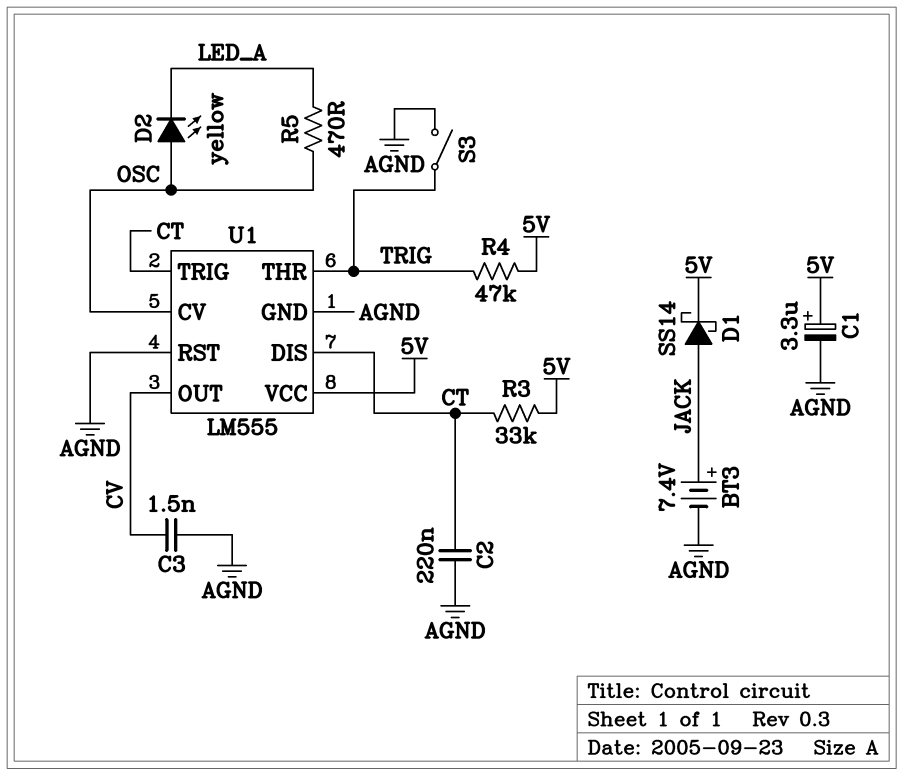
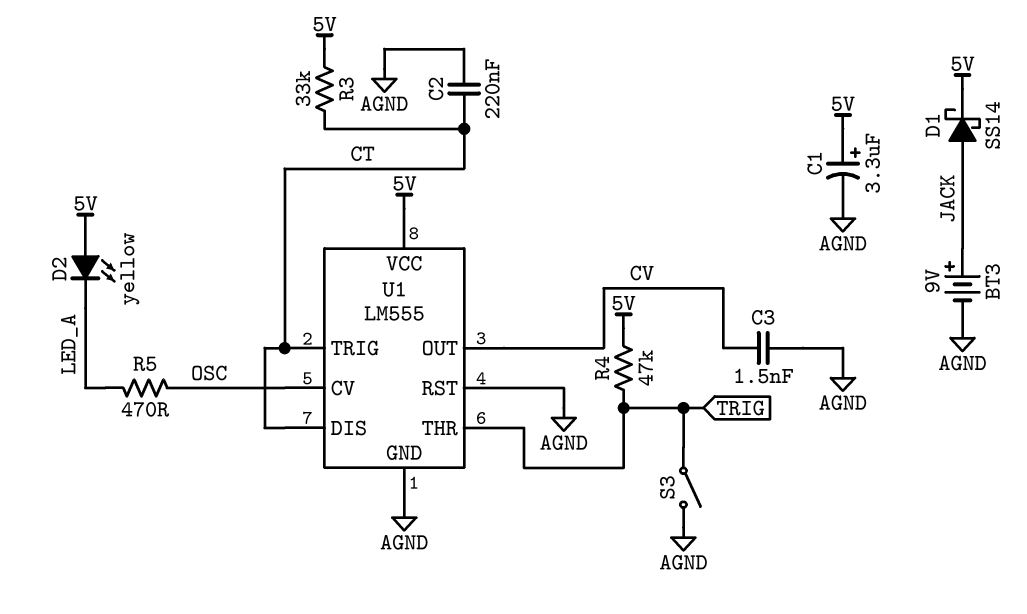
BT3: 7.4V (plus JACK, minus AGND) -> 9V (plus JACK, minus AGND)
D2: LED yellow (A OSC, K LED_A) -> LED yellow (A 5V, K LED_A)

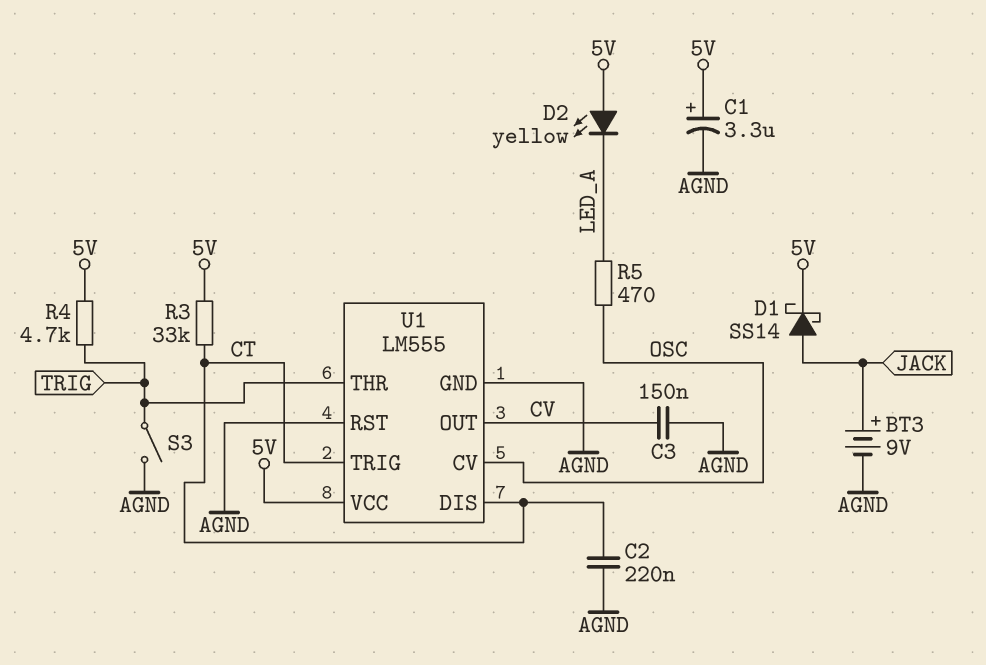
C3: 1.5nF (AGND, CV) -> 150nF (AGND, CV)
R4: 47k (5V, TRIG) -> 4.7k (5V, TRIG)

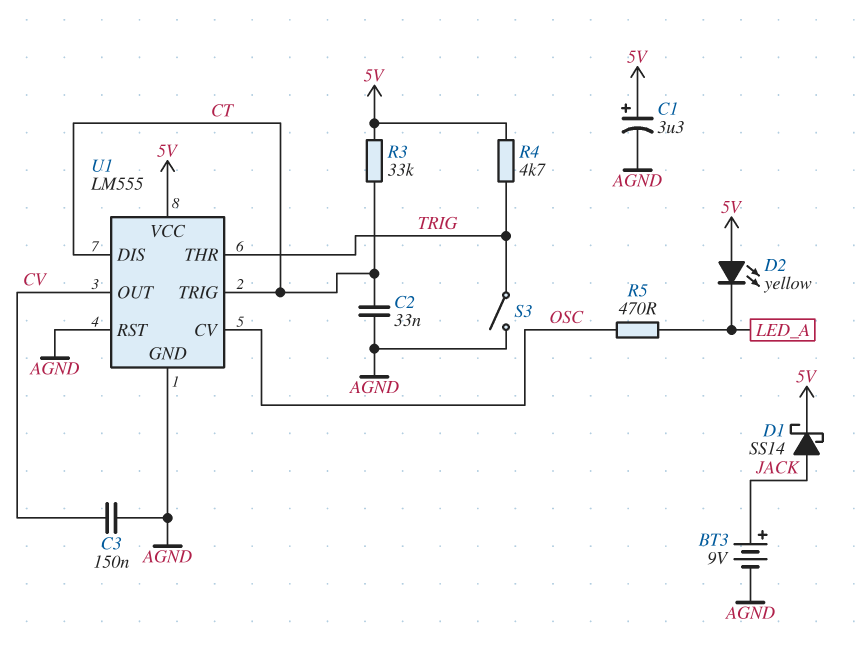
C2: 220nF (AGND, CT) -> 33nF (AGND, CT)

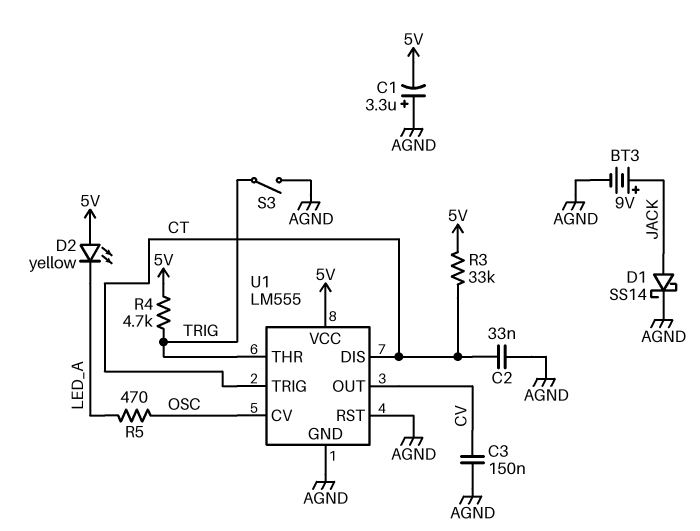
C1: 3.3uF (plus 5V, minus AGND) -> 3.3uF (plus AGND, minus 5V)
D1: schottky SS14 (A JACK, K 5V) -> schottky SS14 (A JACK, K AGND)

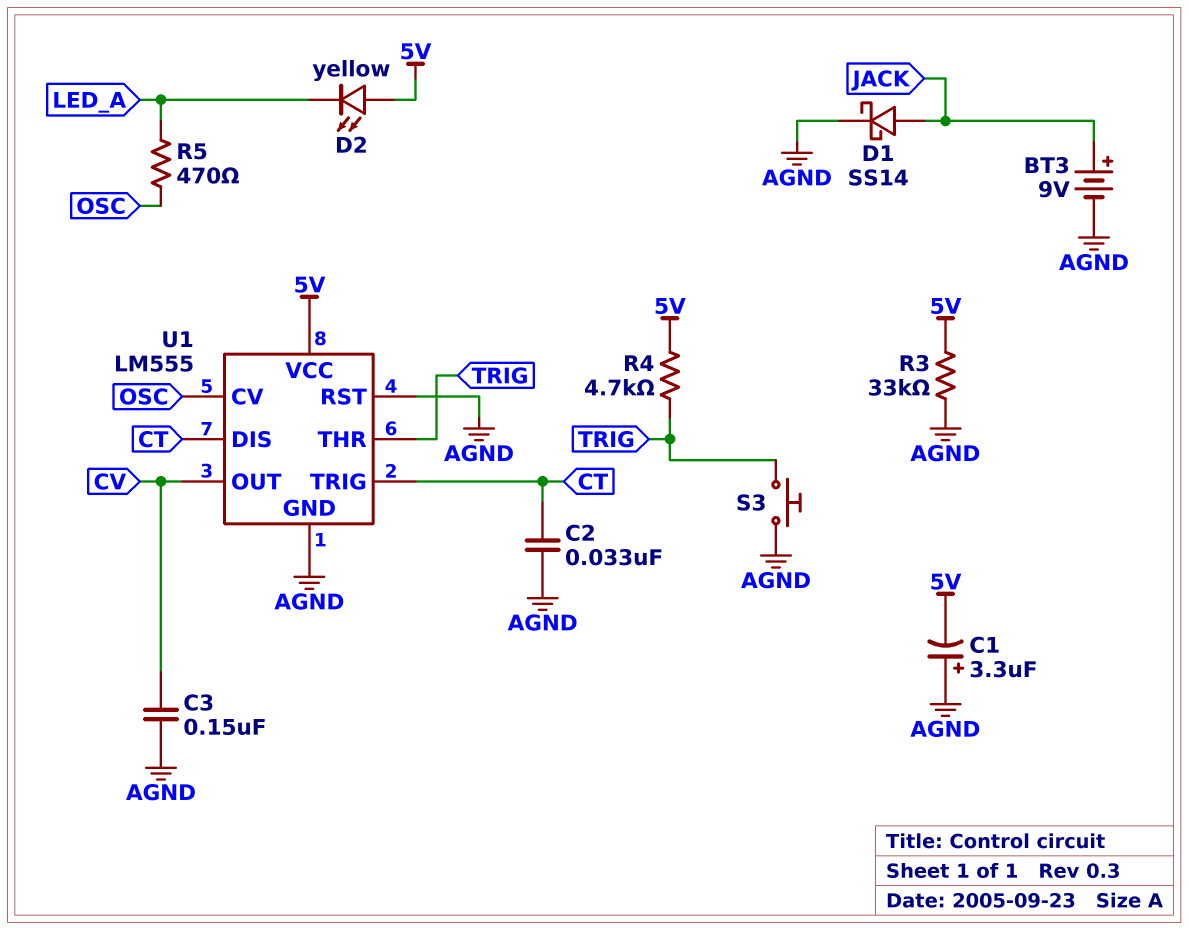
R3: 33k (5V, CT) -> 33k (5V, AGND)
S3: switch (AGND, TRIG) -> button (AGND, TRIG)

